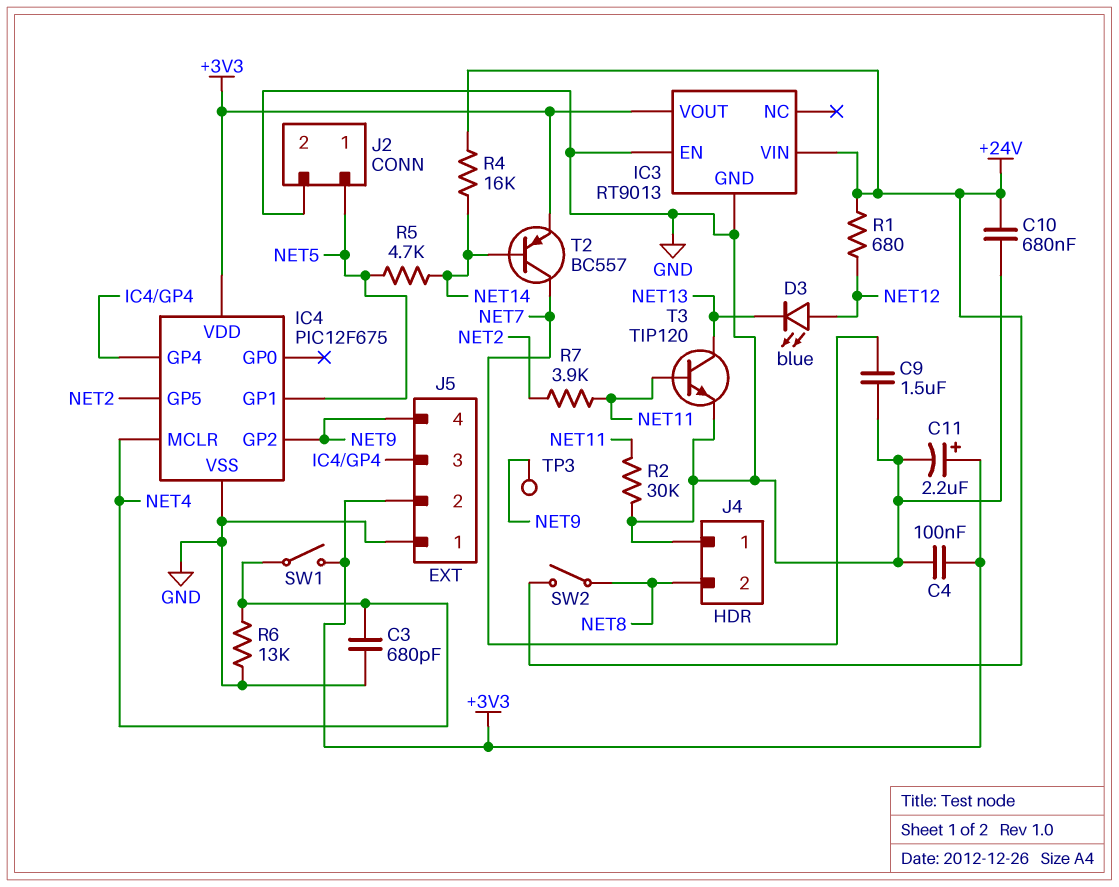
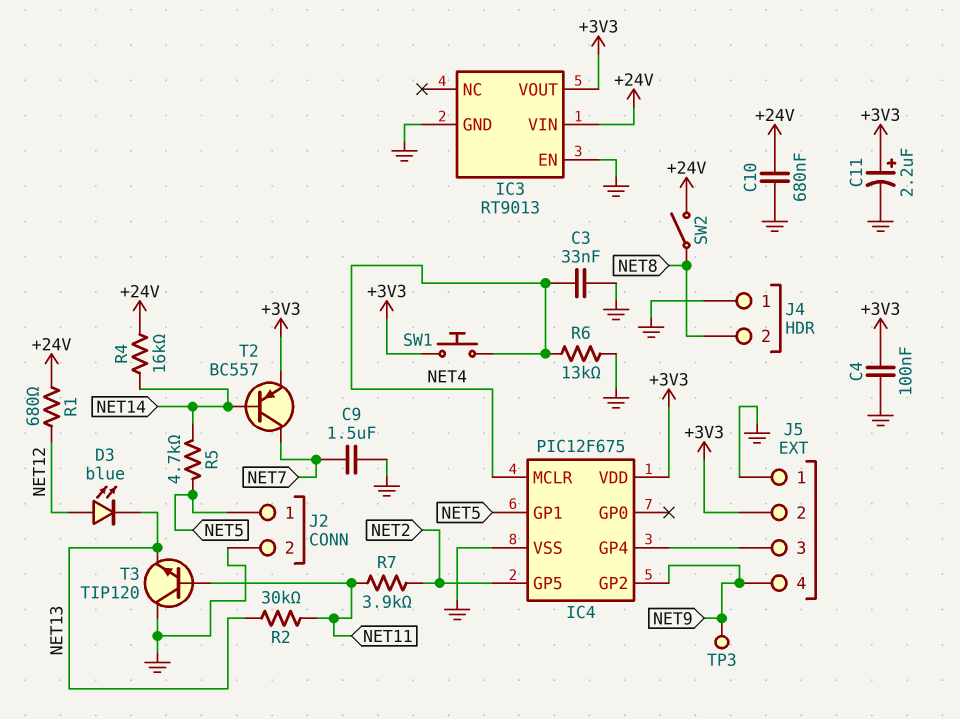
C3: 680pF (GND, NET4) -> 33nF (GND, NET4)
R2: 30k (GND, NET11) -> 30k (NET11, NET13)
SW1: switch (+3V3, NET4) -> button (+3V3, NET4)
T3: NPN TIP120 (B NET11, C NET13, E GND) -> NPN TIP120 (B NET11, C GND, E NET13)

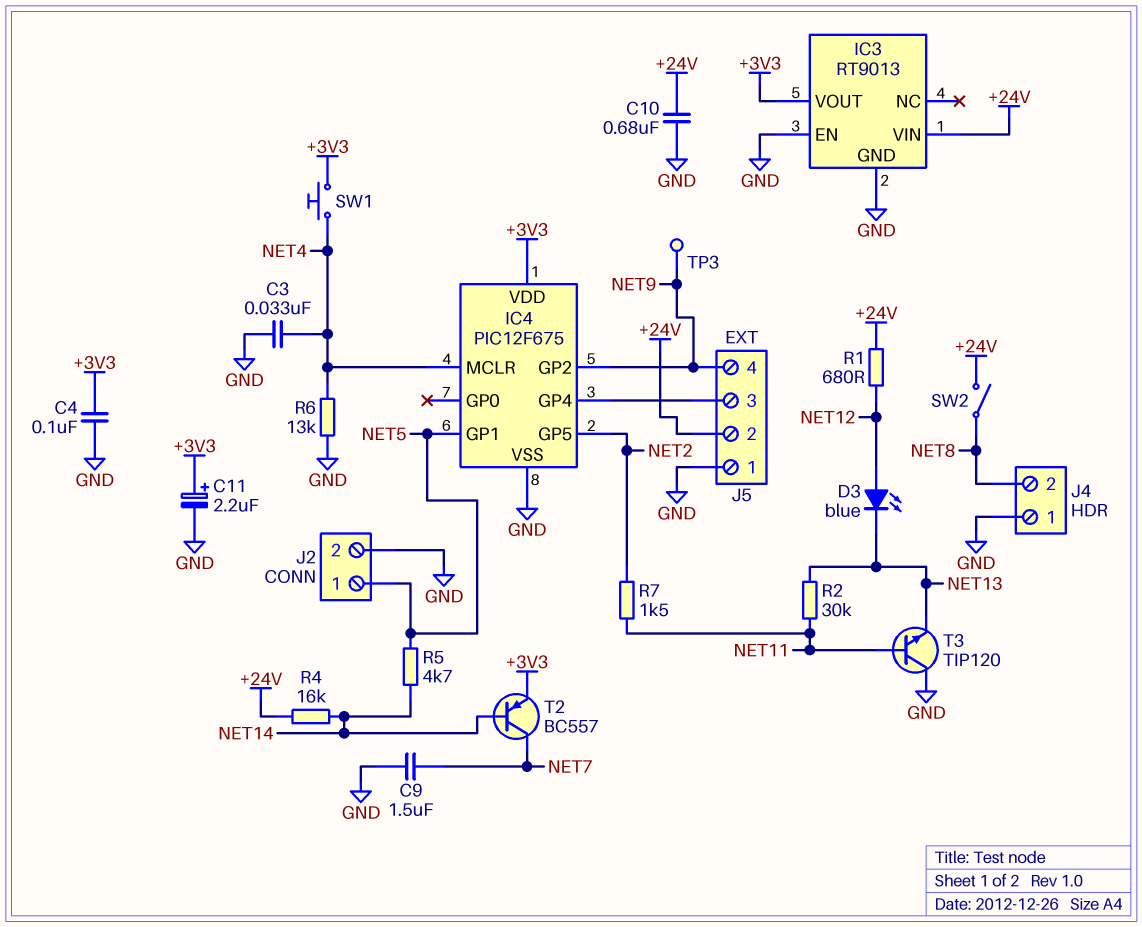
J5 pin 2: +3V3 -> +24V
R7: 3.9k (NET2, NET11) -> 1.5k (NET2, NET11)

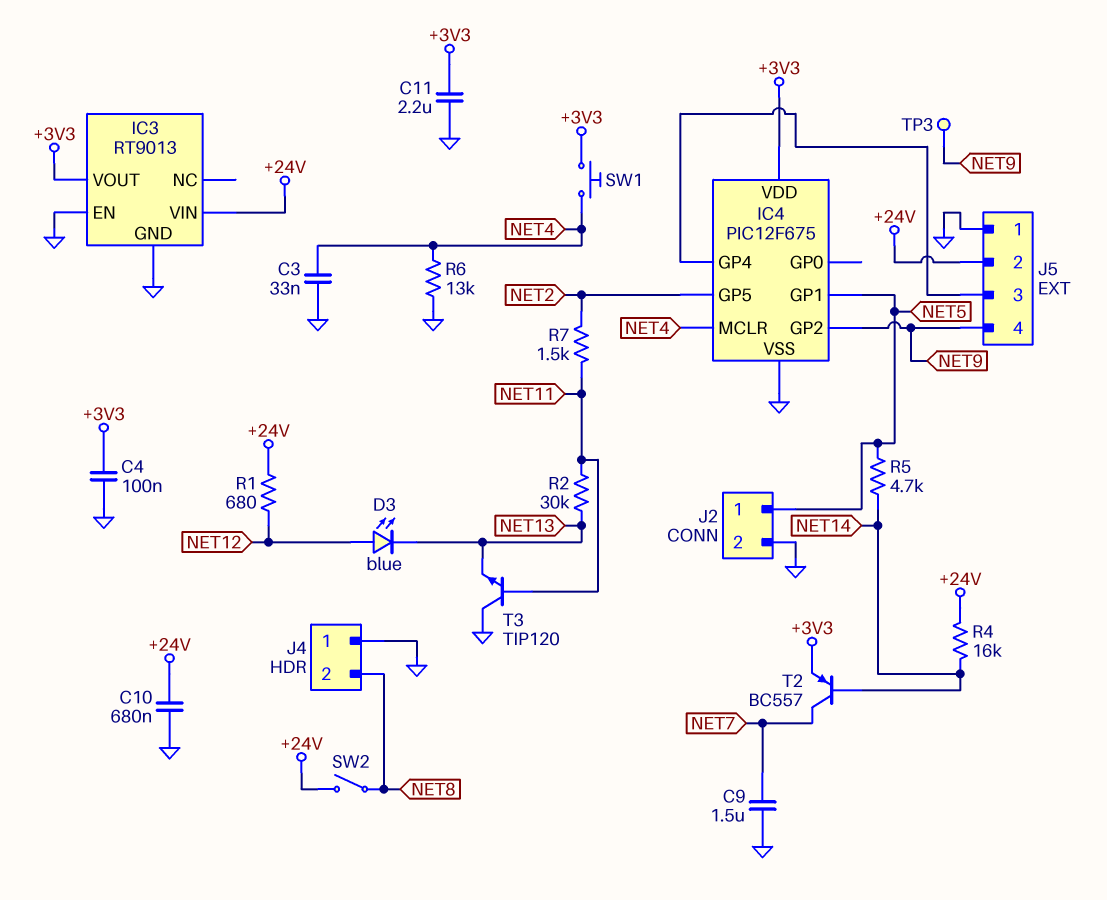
C11: 2.2uF (plus +3V3, minus GND) -> 2.2uF (+3V3, GND)

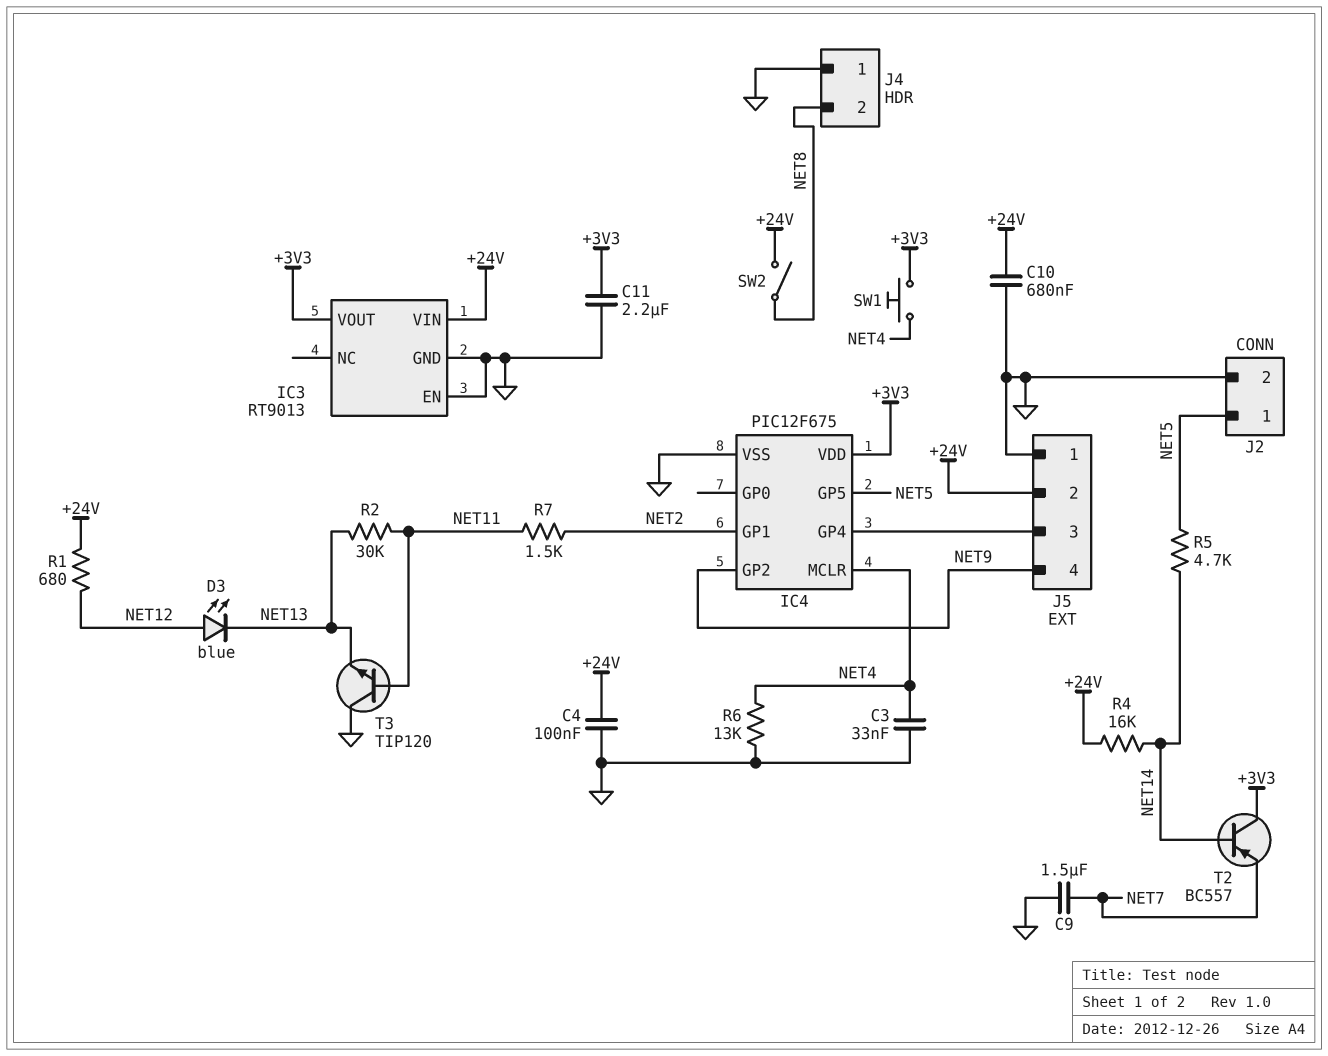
C4: 100nF (+3V3, GND) -> 100nF (+24V, GND)
IC4 pin GP1: NET5 -> NET2
IC4 pin GP5: NET2 -> NET5
T2: PNP BC557 (B NET14, C NET7, E +3V3) -> PNP BC557 (B NET14, C +3V3, E NET7)
TP3: test point (NET9) -> none

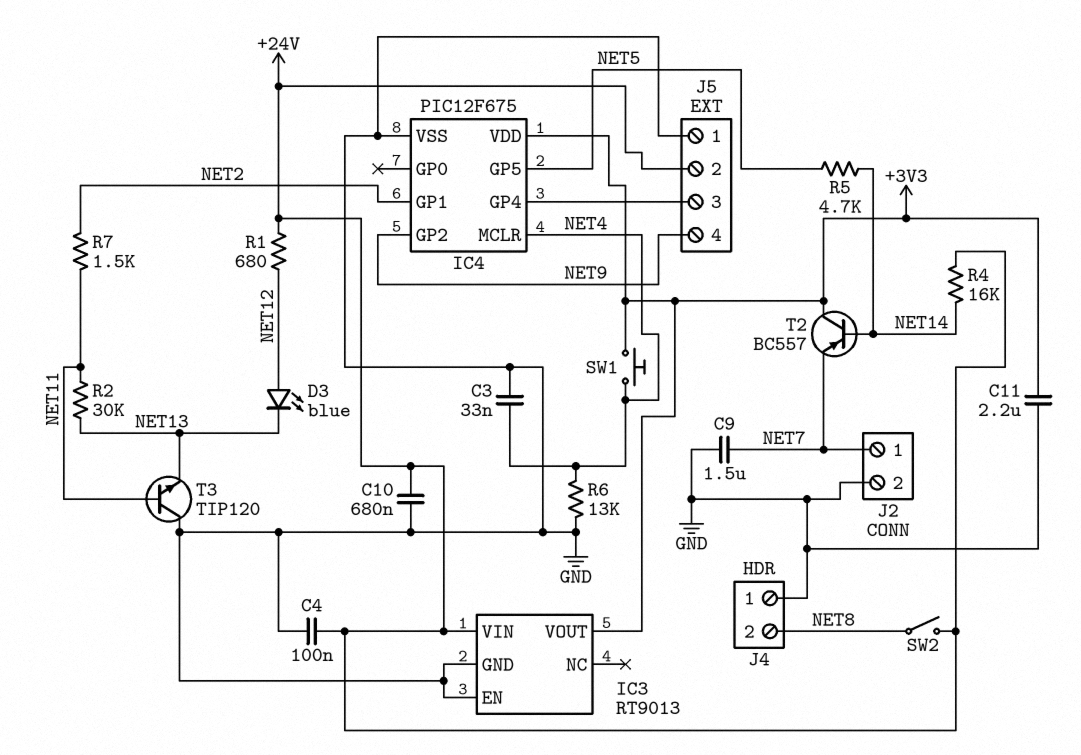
J2 pin 1: NET5 -> NET7

